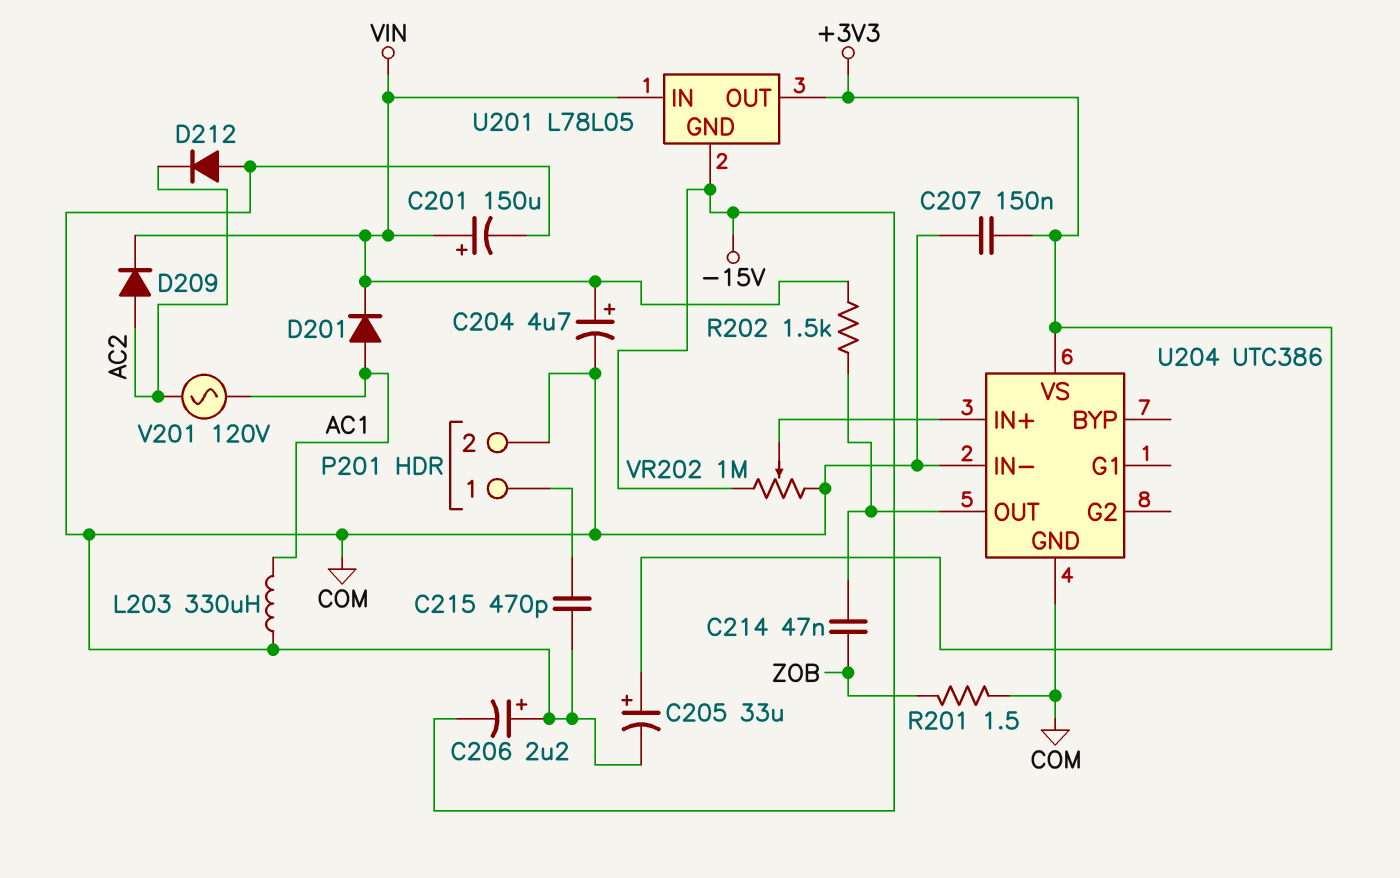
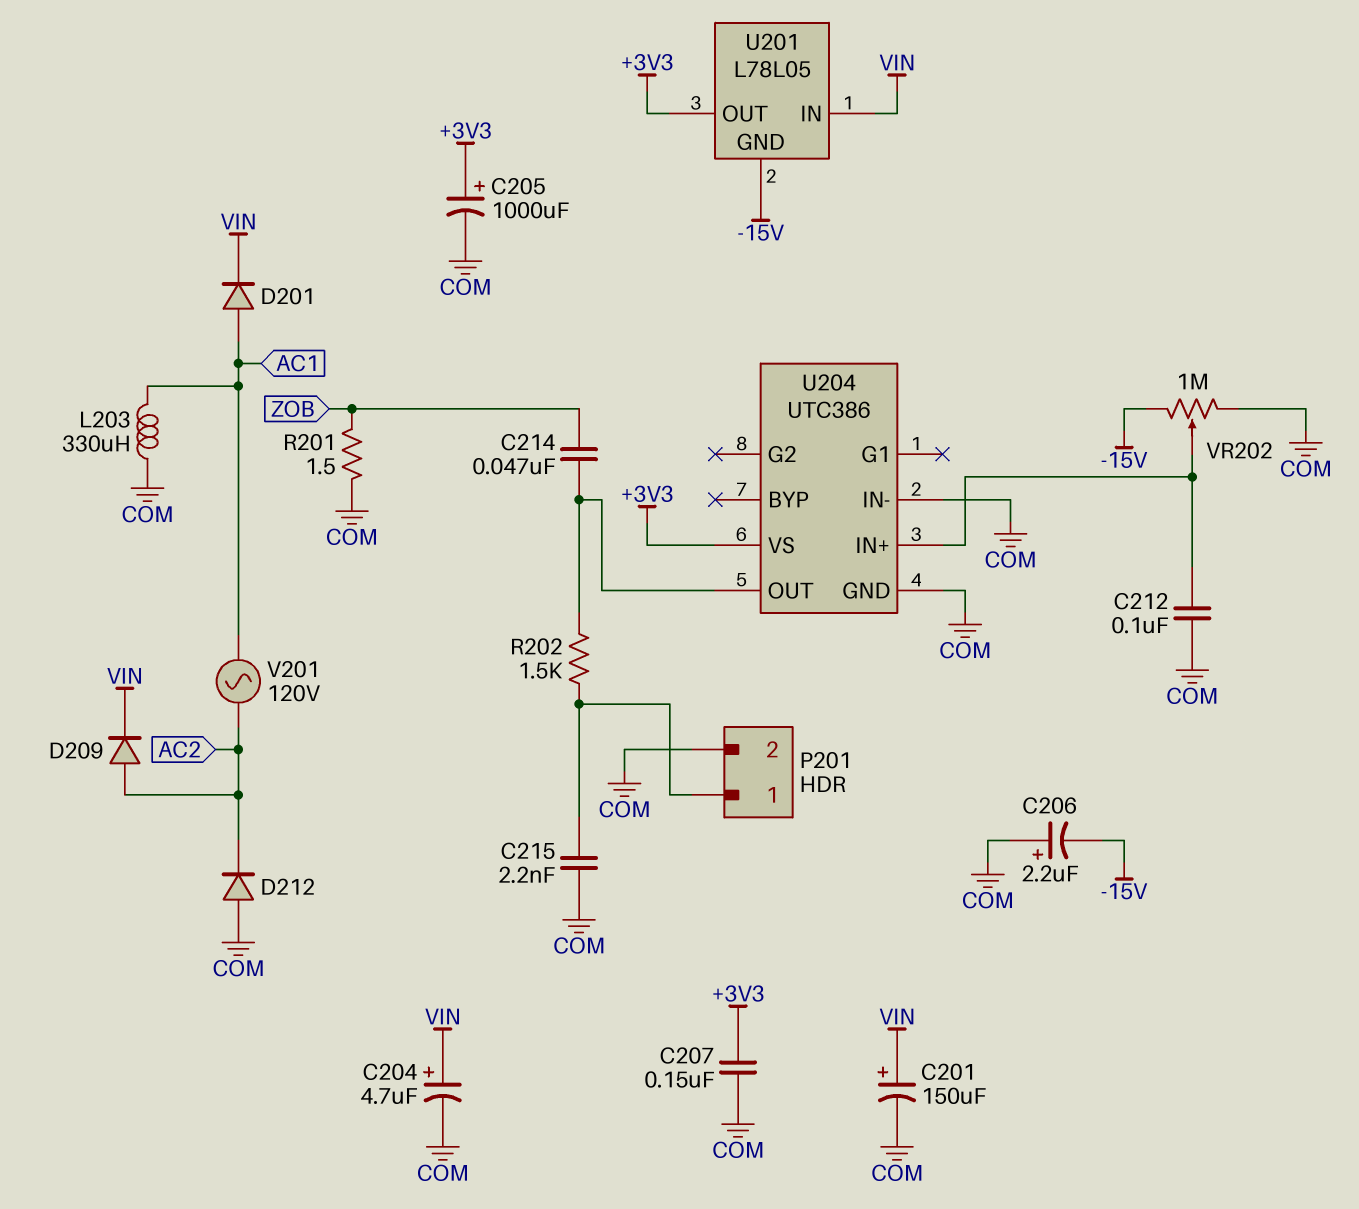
C205: 33uF (plus +3V3, minus COM) -> 1000uF (plus +3V3, minus COM)
C212: none -> 100nF (COM, U204/IN+)
C215: 470pF (COM, P201/1) -> 2.2nF (COM, P201/1)
R202: 1.5k (U204/OUT, VIN) -> 1.5k (P201/1, U204/OUT)

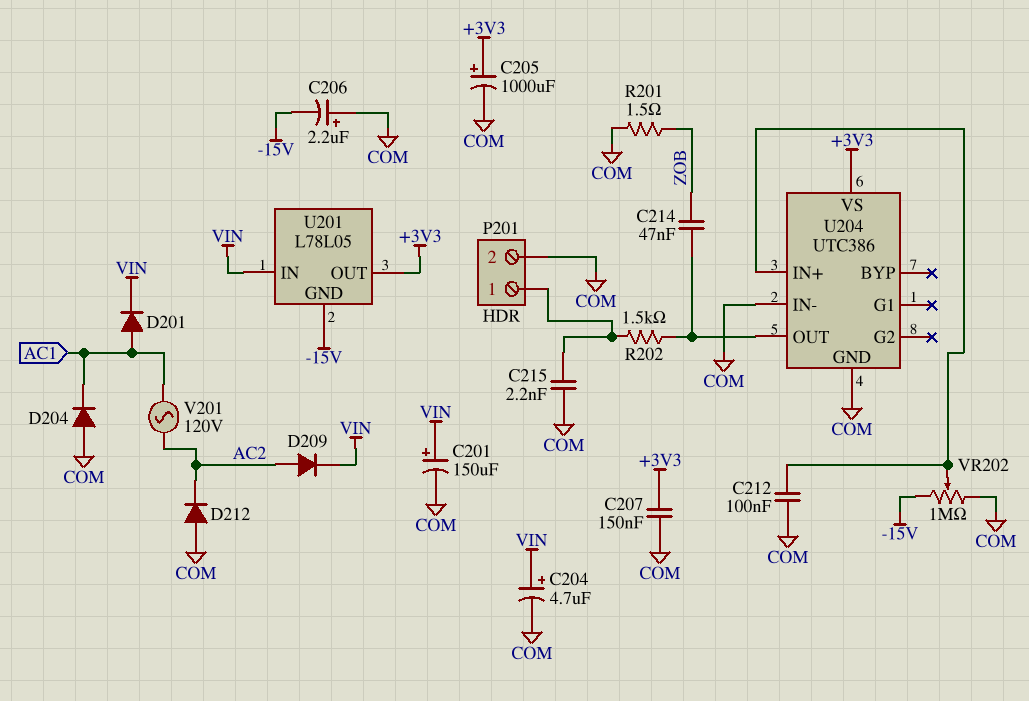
D204: none -> diode (A COM, K AC1)
L203: 330uH (AC1, COM) -> none

